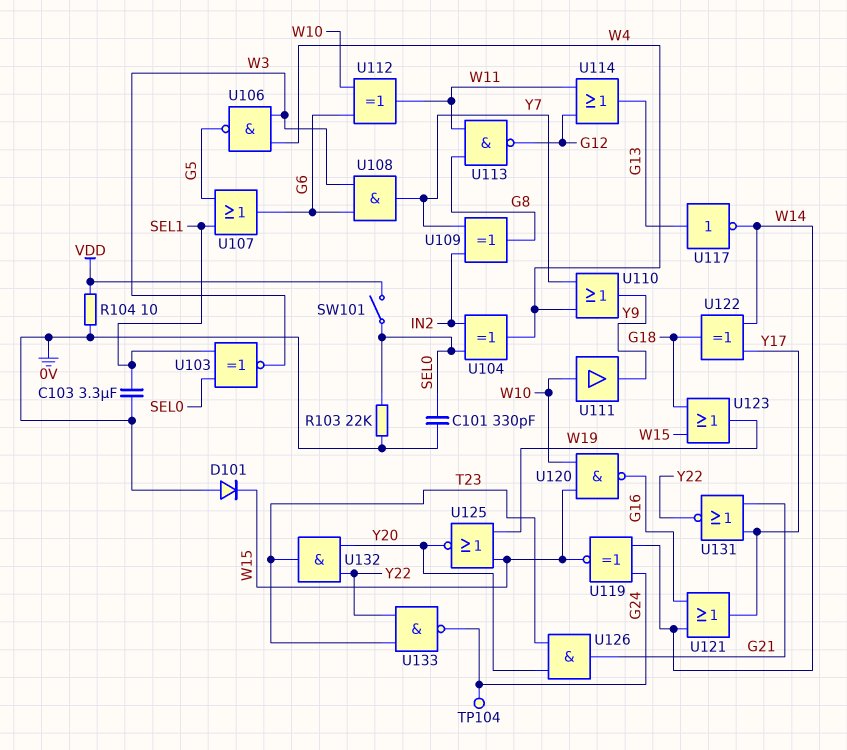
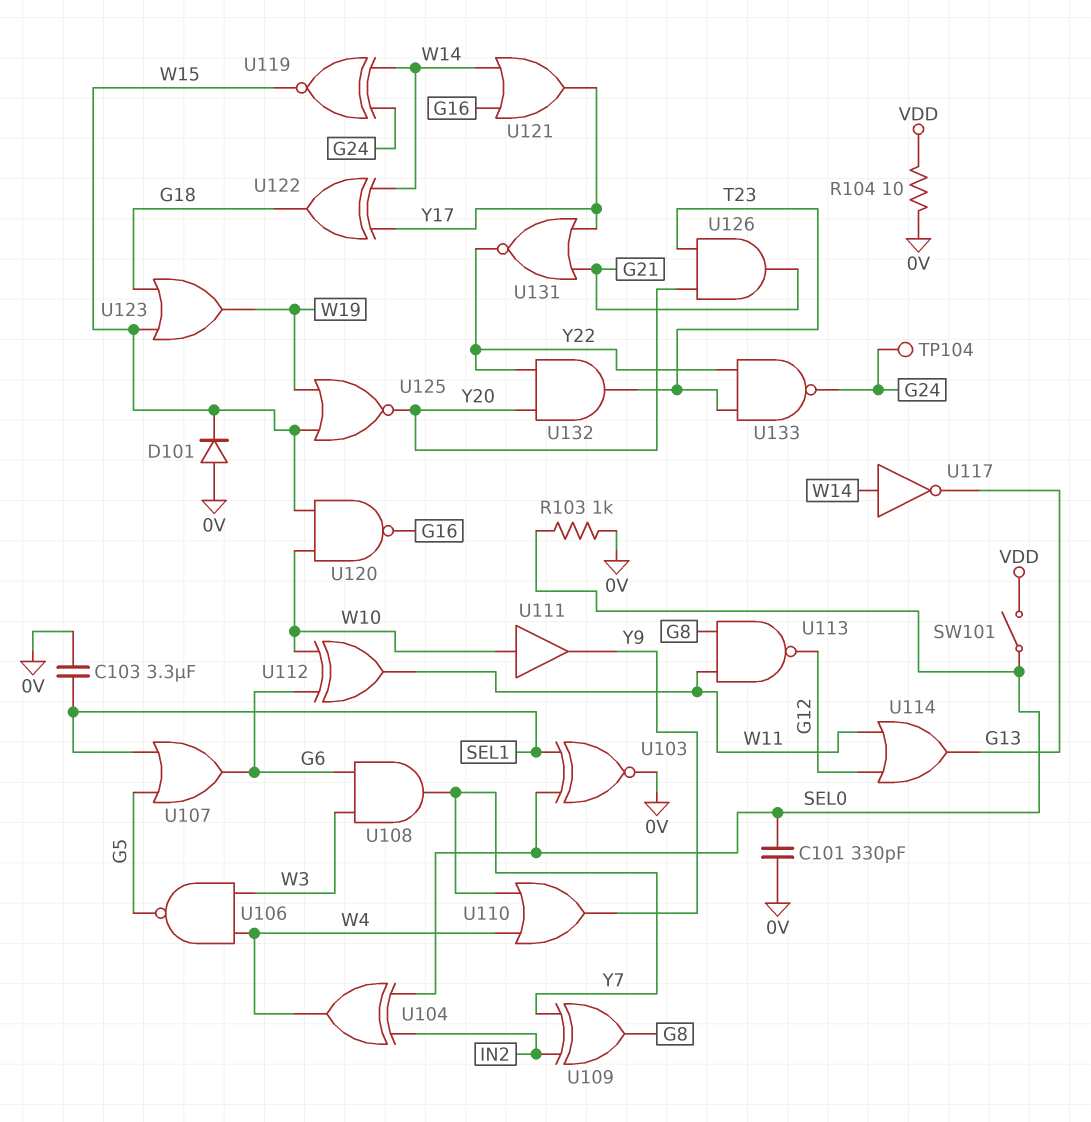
R103: 22k (0V, SEL0) -> 1k (0V, SEL0)
U103: XNOR (in SEL0, in SEL1, out W3) -> XNOR (in SEL0, in SEL1, out 0V)
U117: NOT (in G13, out W14) -> NOT (in W14, out G13)

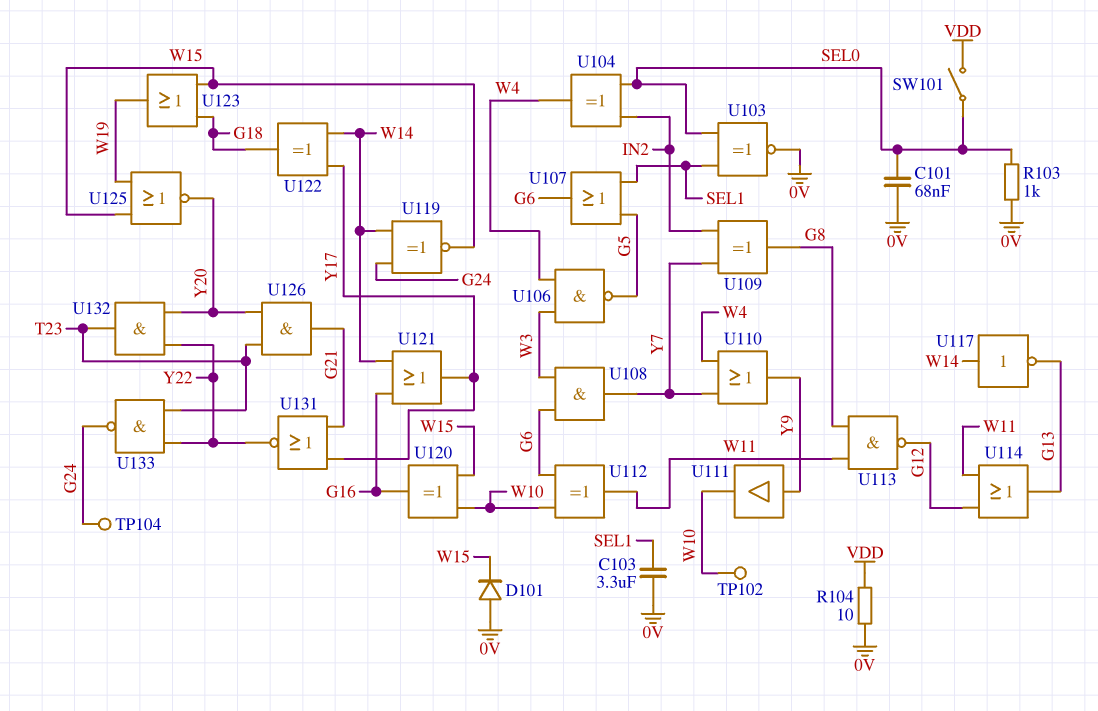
C101: 330pF (0V, SEL0) -> 68nF (0V, SEL0)
TP102: none -> test point (W10)
U111: buffer (in W10, out Y9) -> buffer (in Y9, out W10)
U120: NAND (in W10, in W15, out G16) -> XOR (in W10, in W15, out G16)

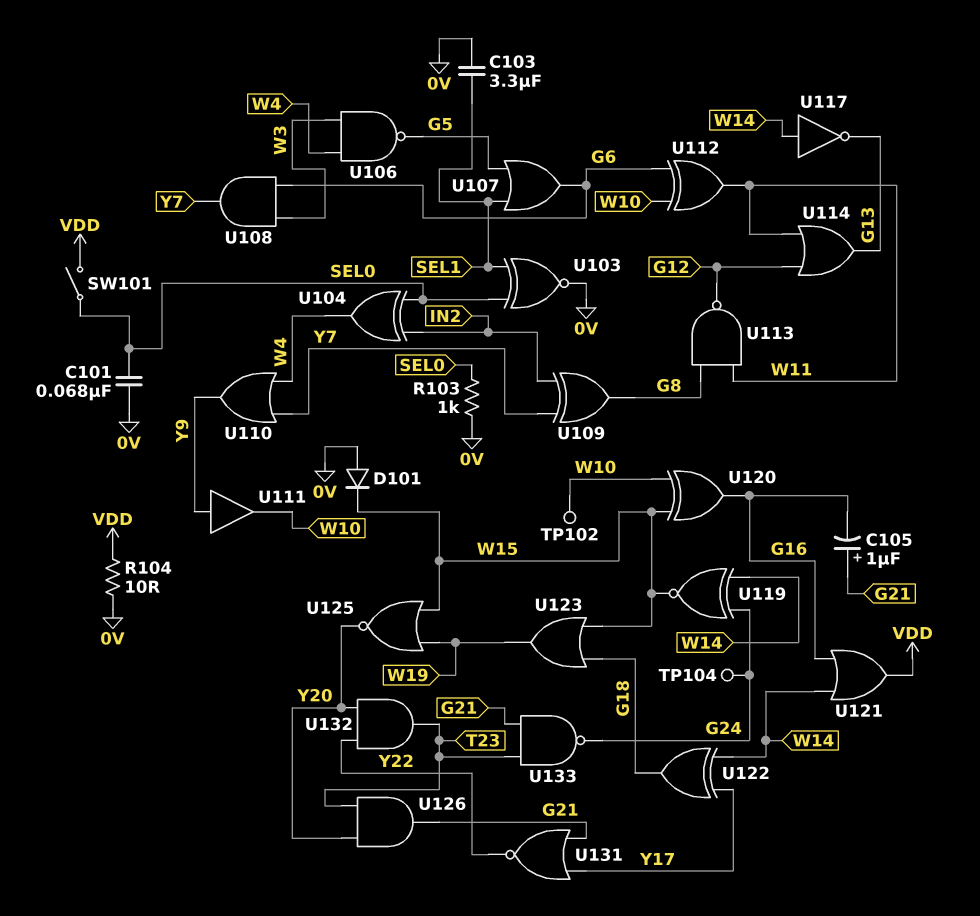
C105: none -> 1uF (plus G21, minus G16)
U121: OR (in G16, in W14, out Y17) -> OR (in G16, in W14, out VDD)
U133: NAND (in T23, in Y22, out G24) -> NAND (in G21, in T23, out G24)

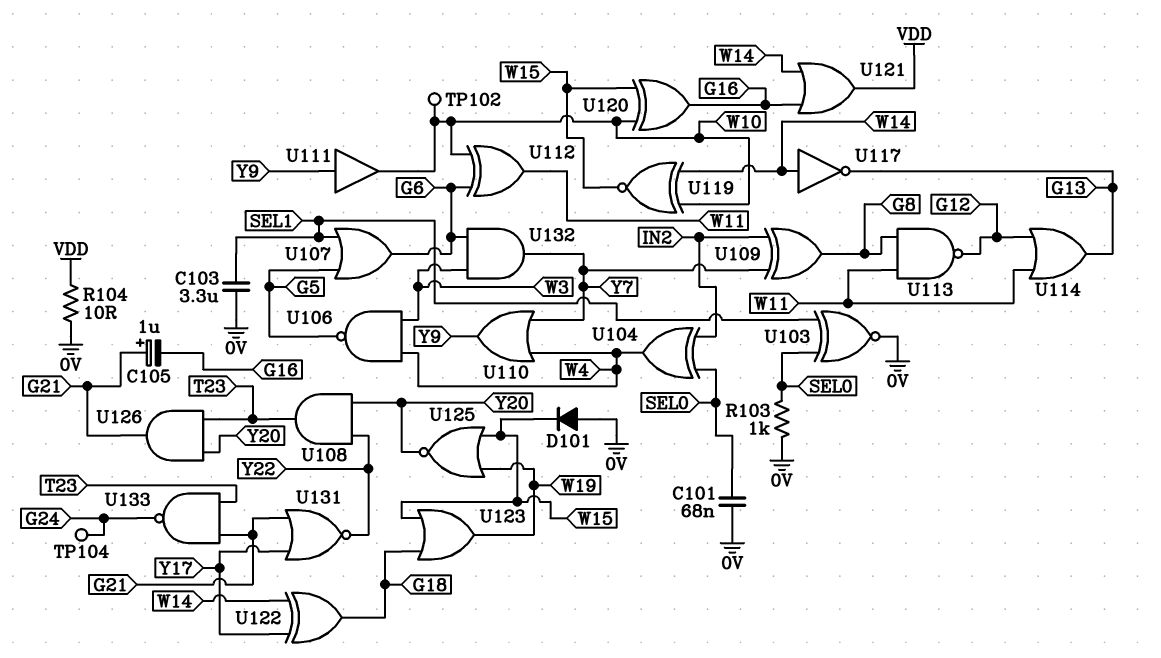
SW101: switch (SEL0, VDD) -> none
U108: AND (in G6, in W3, out Y7) -> AND (in Y20, in Y22, out T23)
U119: XNOR (in G24, in W14, out W15) -> XNOR (in W10, in W14, out W15)
U132: AND (in Y20, in Y22, out T23) -> AND (in G6, in W3, out Y7)

